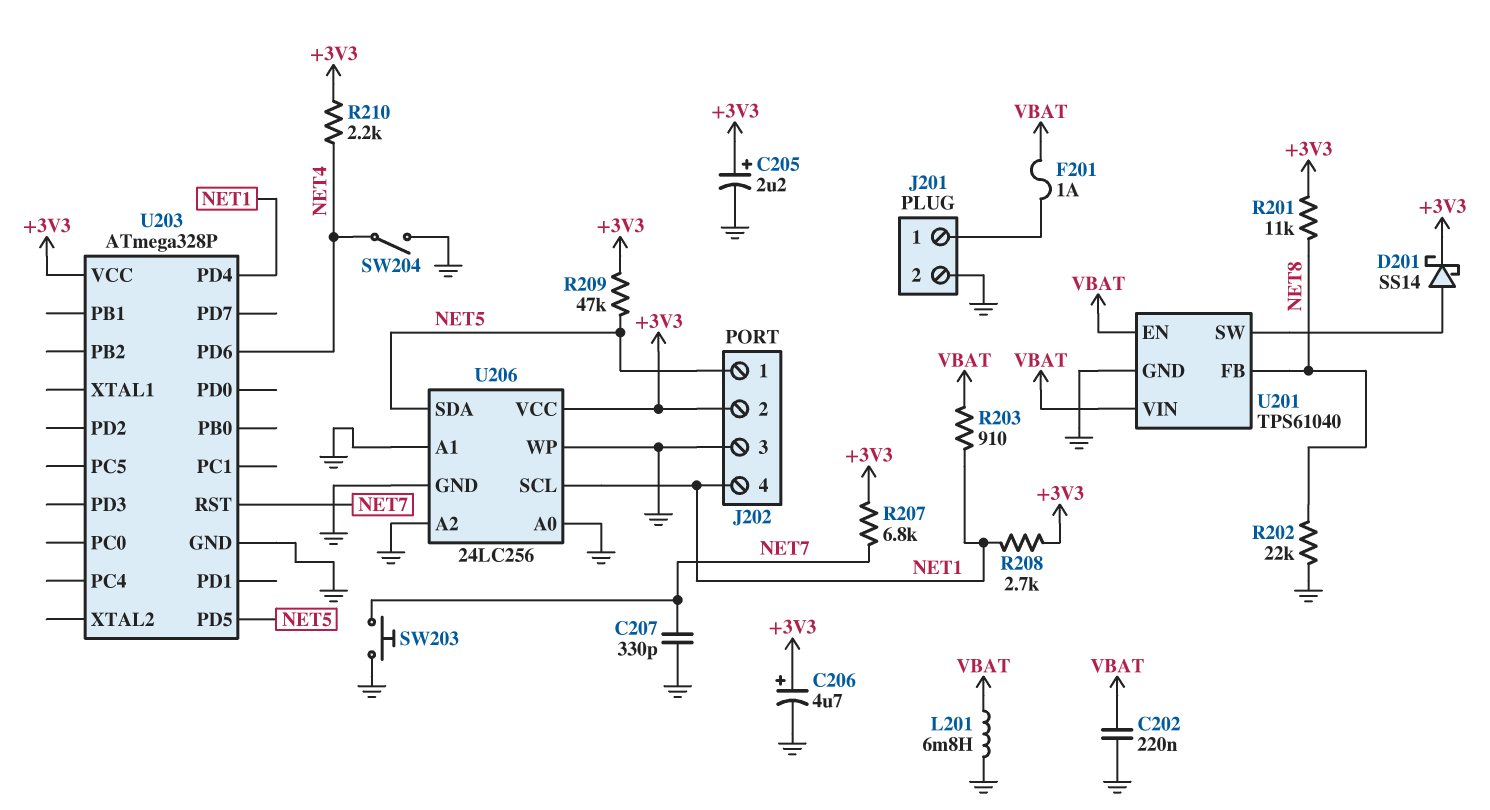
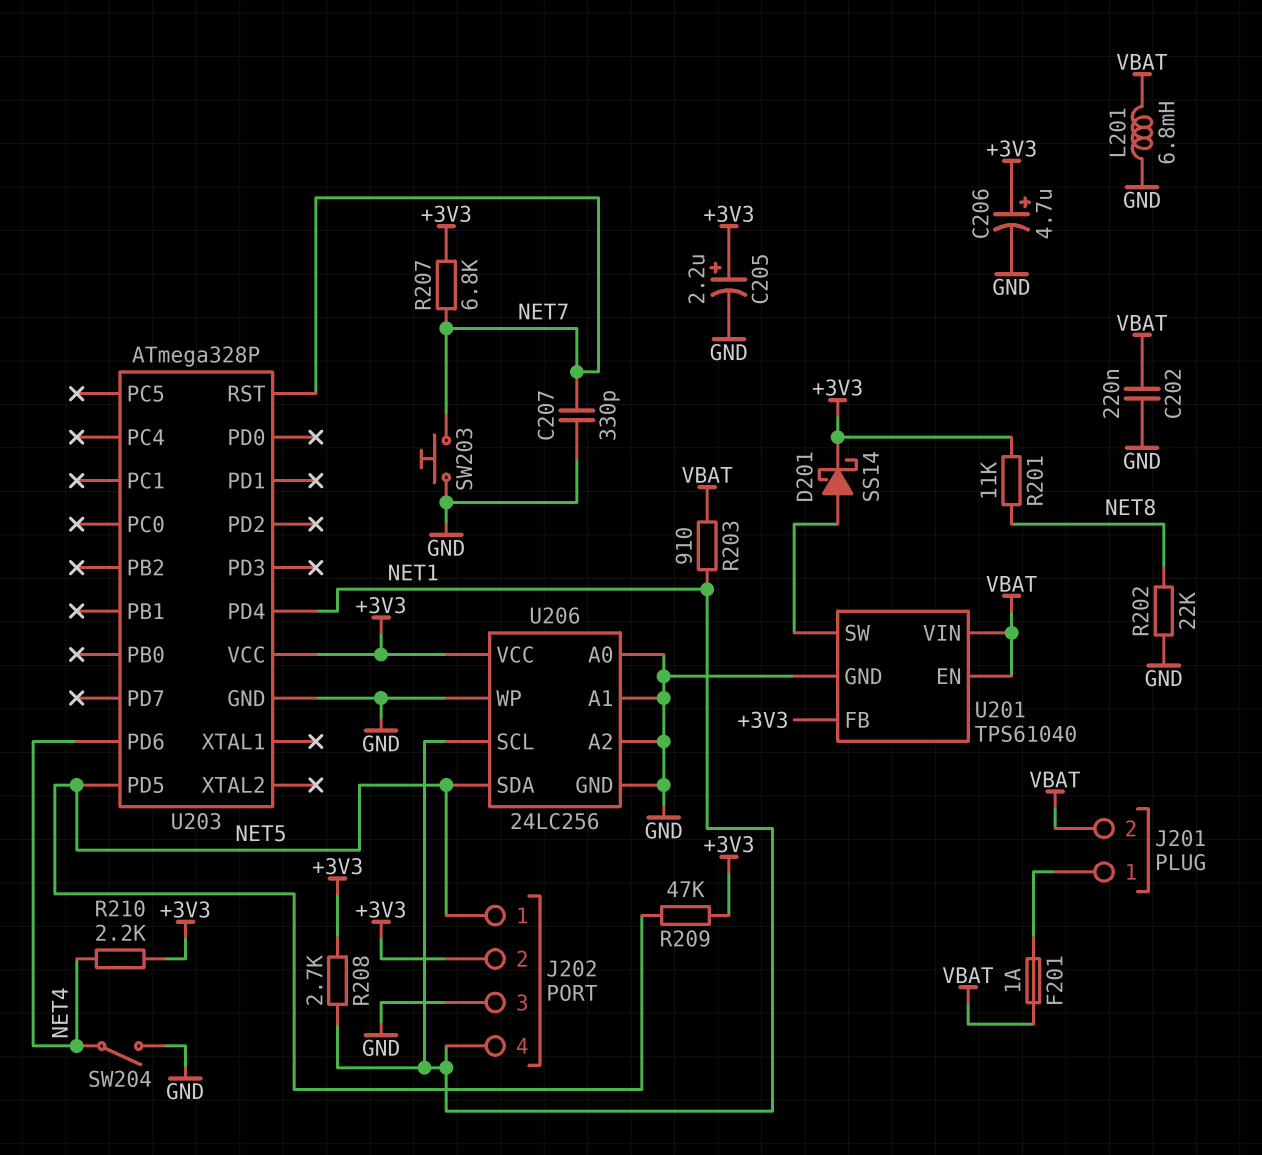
J201 pin 2: GND -> VBAT
U201 pin FB: NET8 -> +3V3

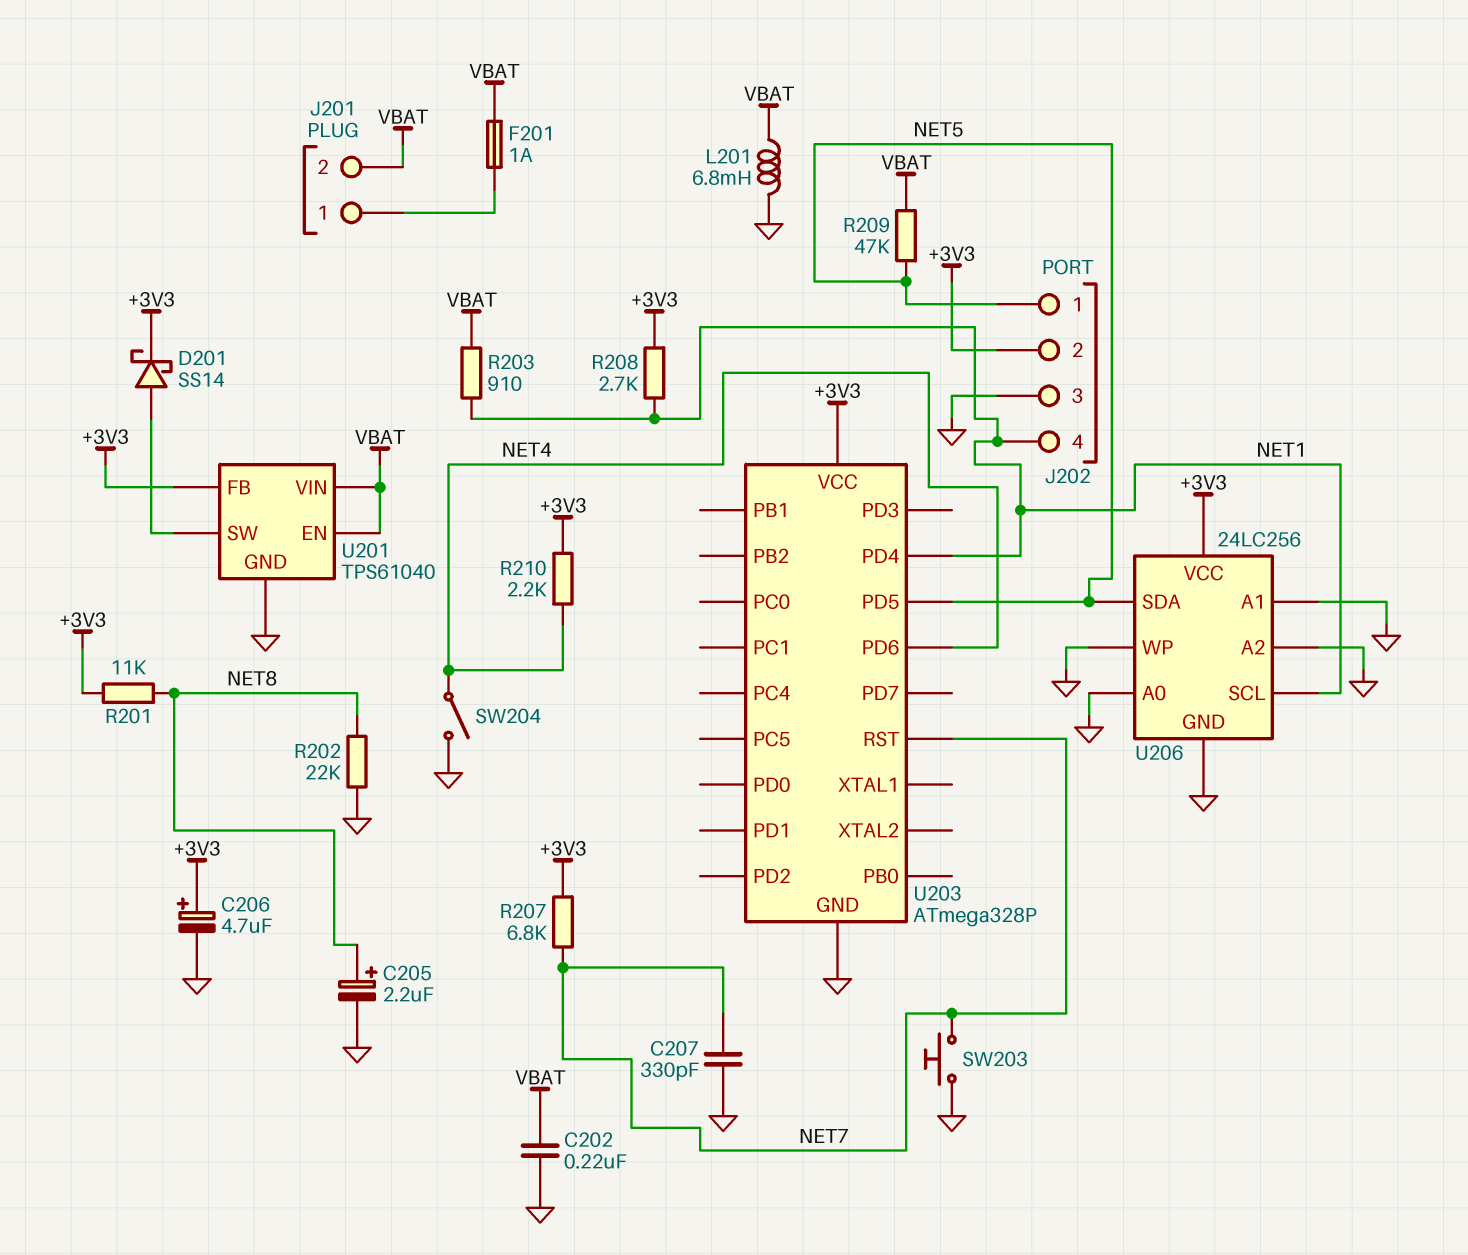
C205: 2.2uF (plus +3V3, minus GND) -> 2.2uF (plus NET8, minus GND)
R209: 47k (+3V3, NET5) -> 47k (NET5, VBAT)

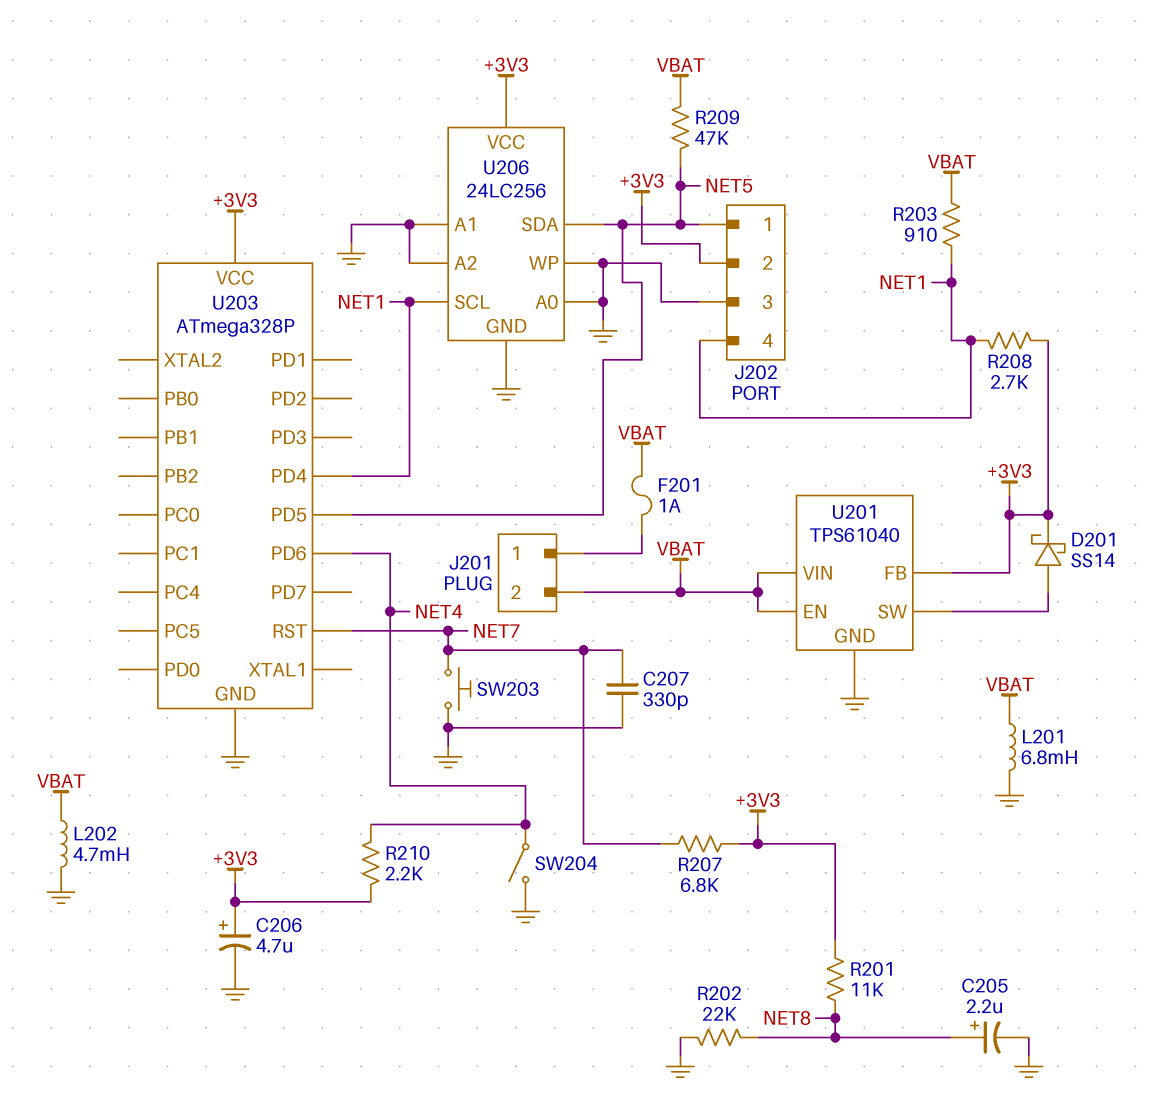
C202: 220nF (GND, VBAT) -> none
L202: none -> 4.7mH (GND, VBAT)

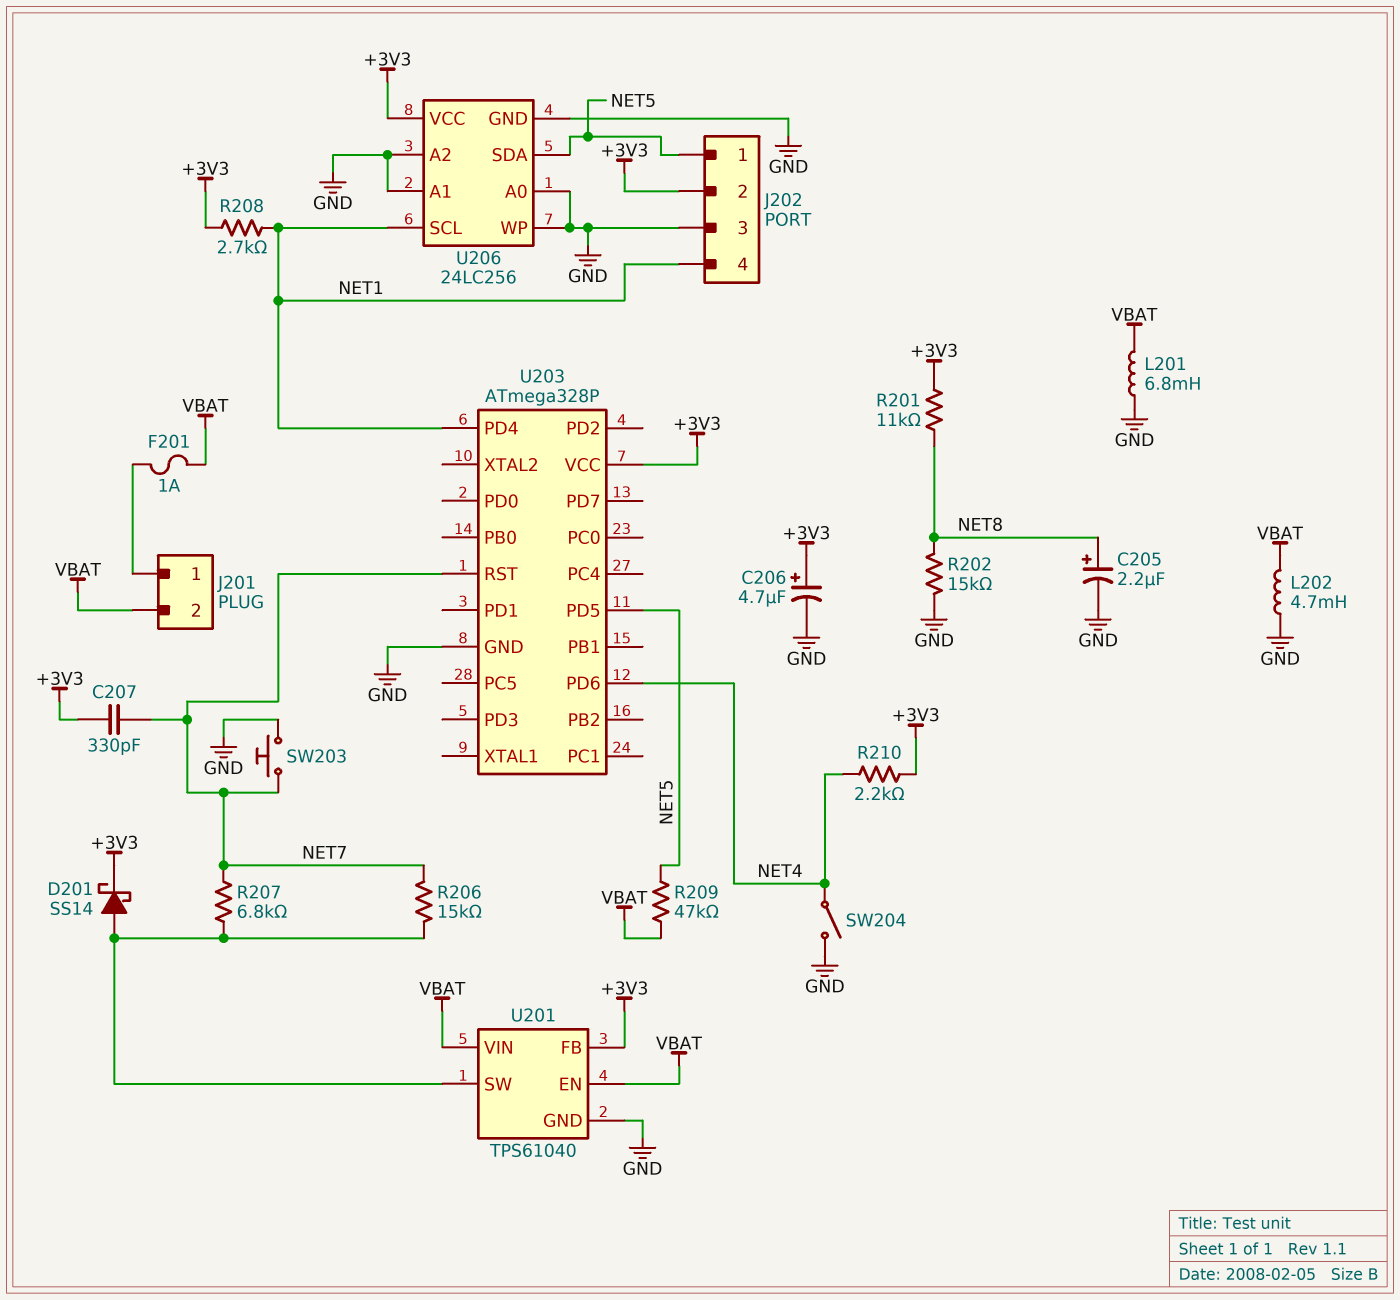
C207: 330pF (GND, NET7) -> 330pF (+3V3, NET7)
R202: 22k (GND, NET8) -> 15k (GND, NET8)
R203: 910 (NET1, VBAT) -> none
R206: none -> 15k (NET7, U201/SW)
R207: 6.8k (+3V3, NET7) -> 6.8k (NET7, U201/SW)

